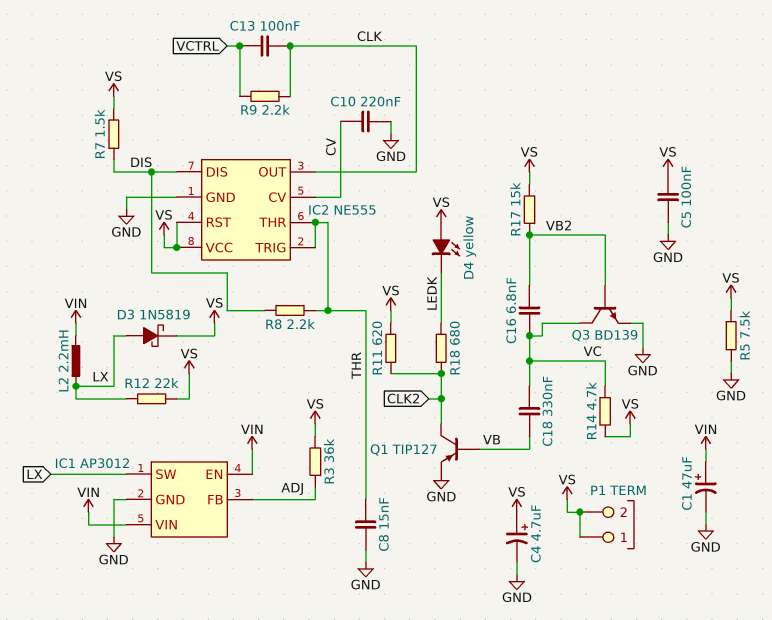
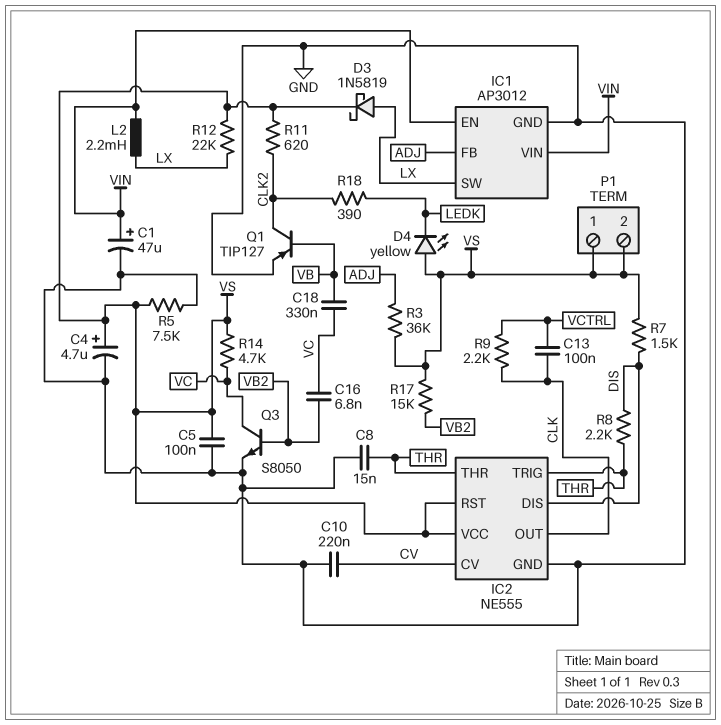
Q3: NPN BD139 (B VB2, C VC, E GND) -> NPN S8050 (B VB2, C VC, E GND)
R18: 680 (CLK2, LEDK) -> 390 (CLK2, LEDK)

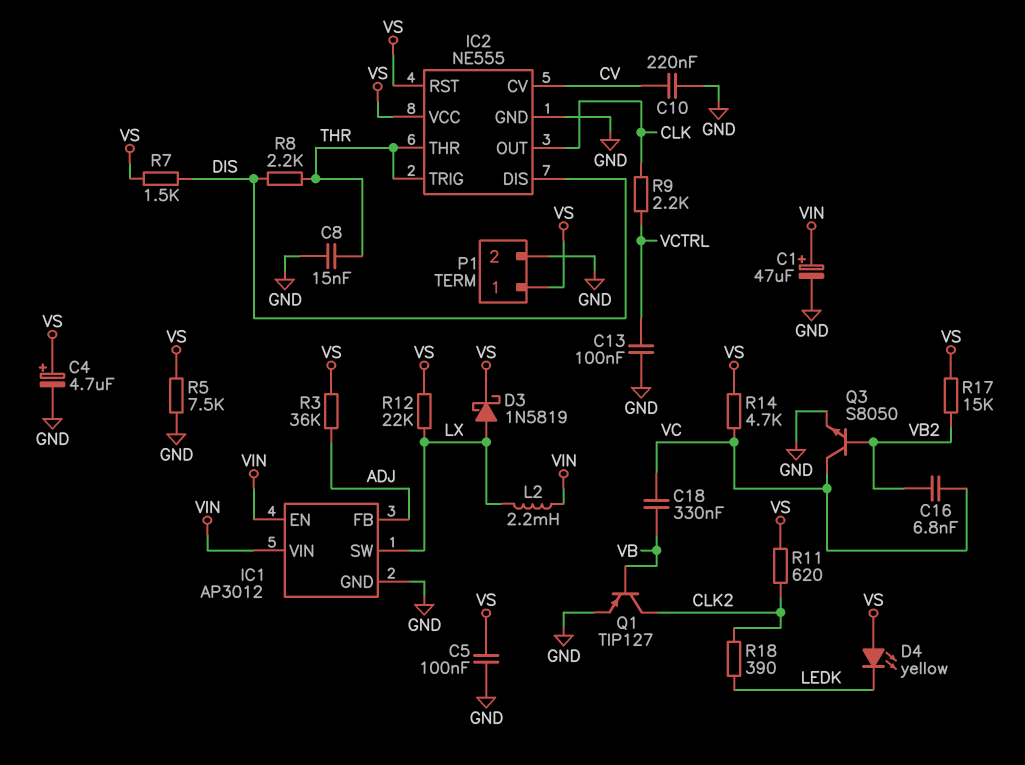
C13: 100nF (CLK, VCTRL) -> 100nF (GND, VCTRL)
P1 pin 2: VS -> GND

